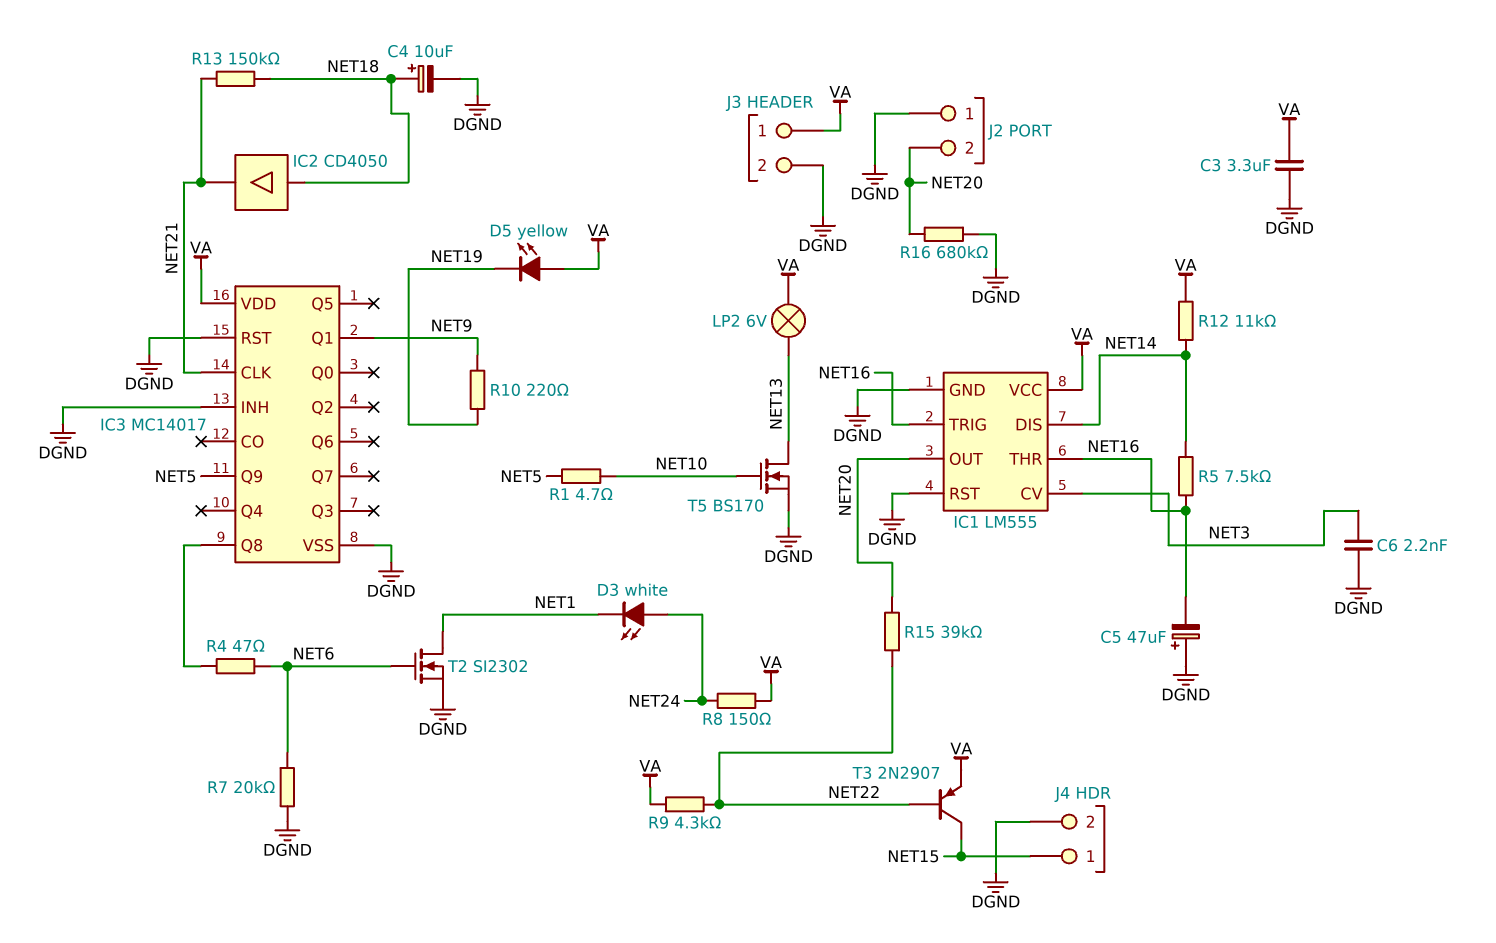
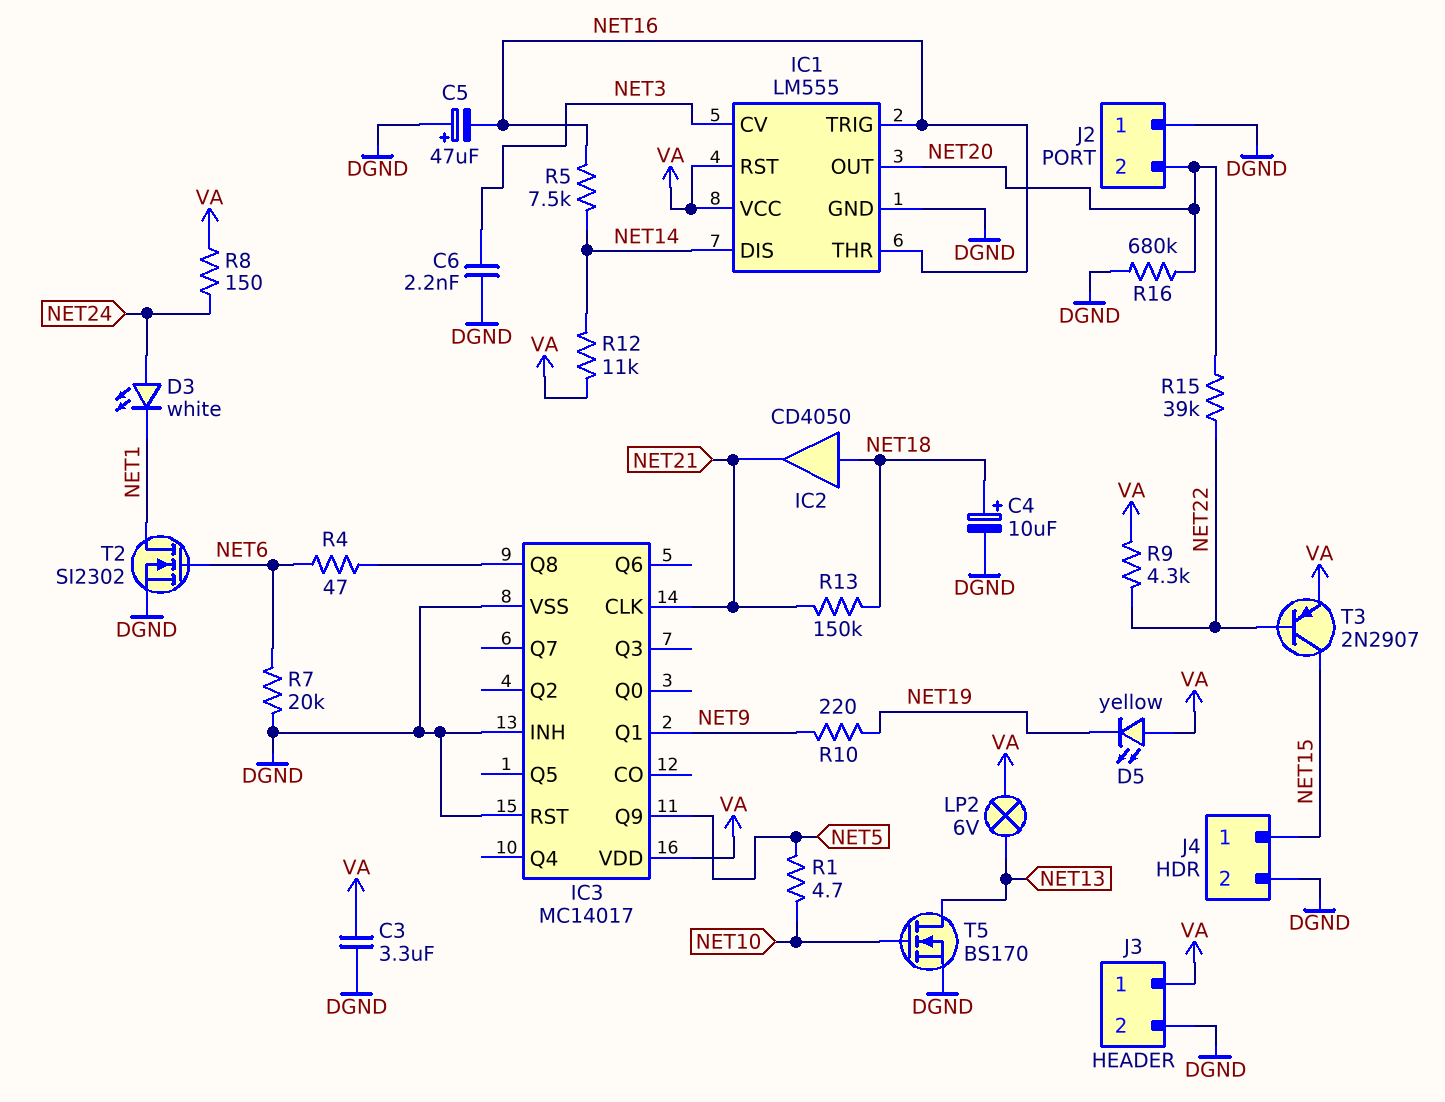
IC1 pin RST: DGND -> VA

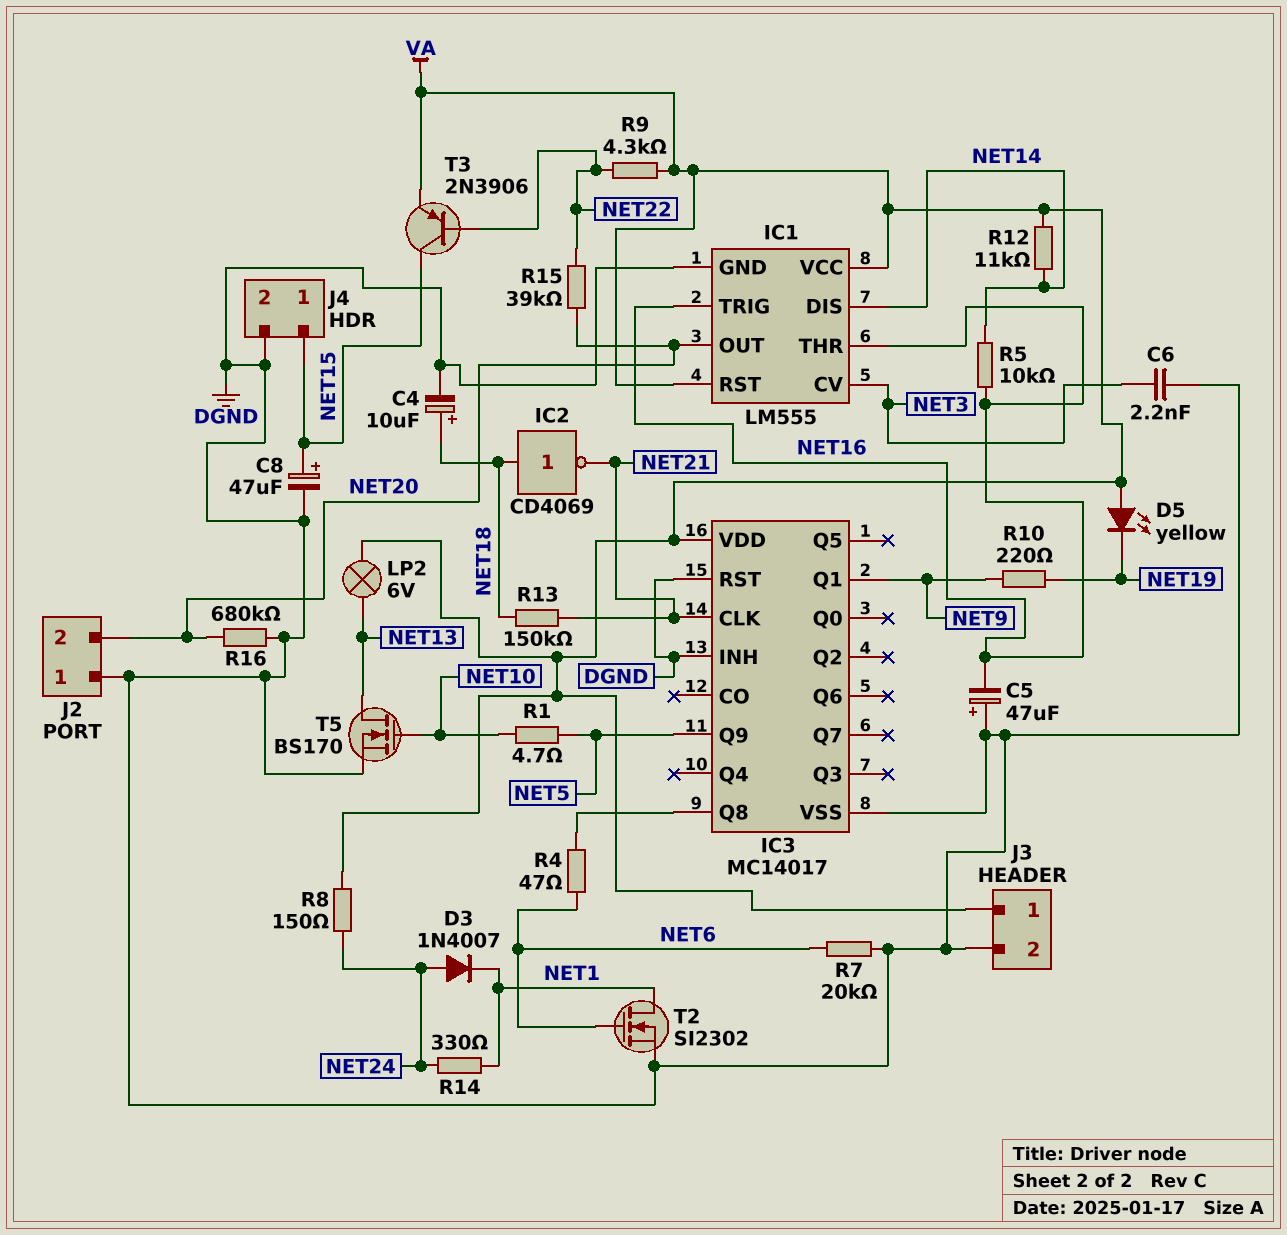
C3: 3.3uF (DGND, VA) -> none
C8: none -> 47uF (plus NET15, minus DGND)
D3: LED white (A NET24, K NET1) -> diode 1N4007 (A NET24, K NET1)
IC2: buffer CD4050 (in NET18, out NET21) -> NOT CD4069 (in NET18, out NET21)
R5: 7.5k (NET14, NET16) -> 10k (NET14, NET16)
R14: none -> 330 (NET1, NET24)
T3: PNP 2N2907 (B NET22, C NET15, E VA) -> PNP 2N3906 (B NET22, C NET15, E VA)

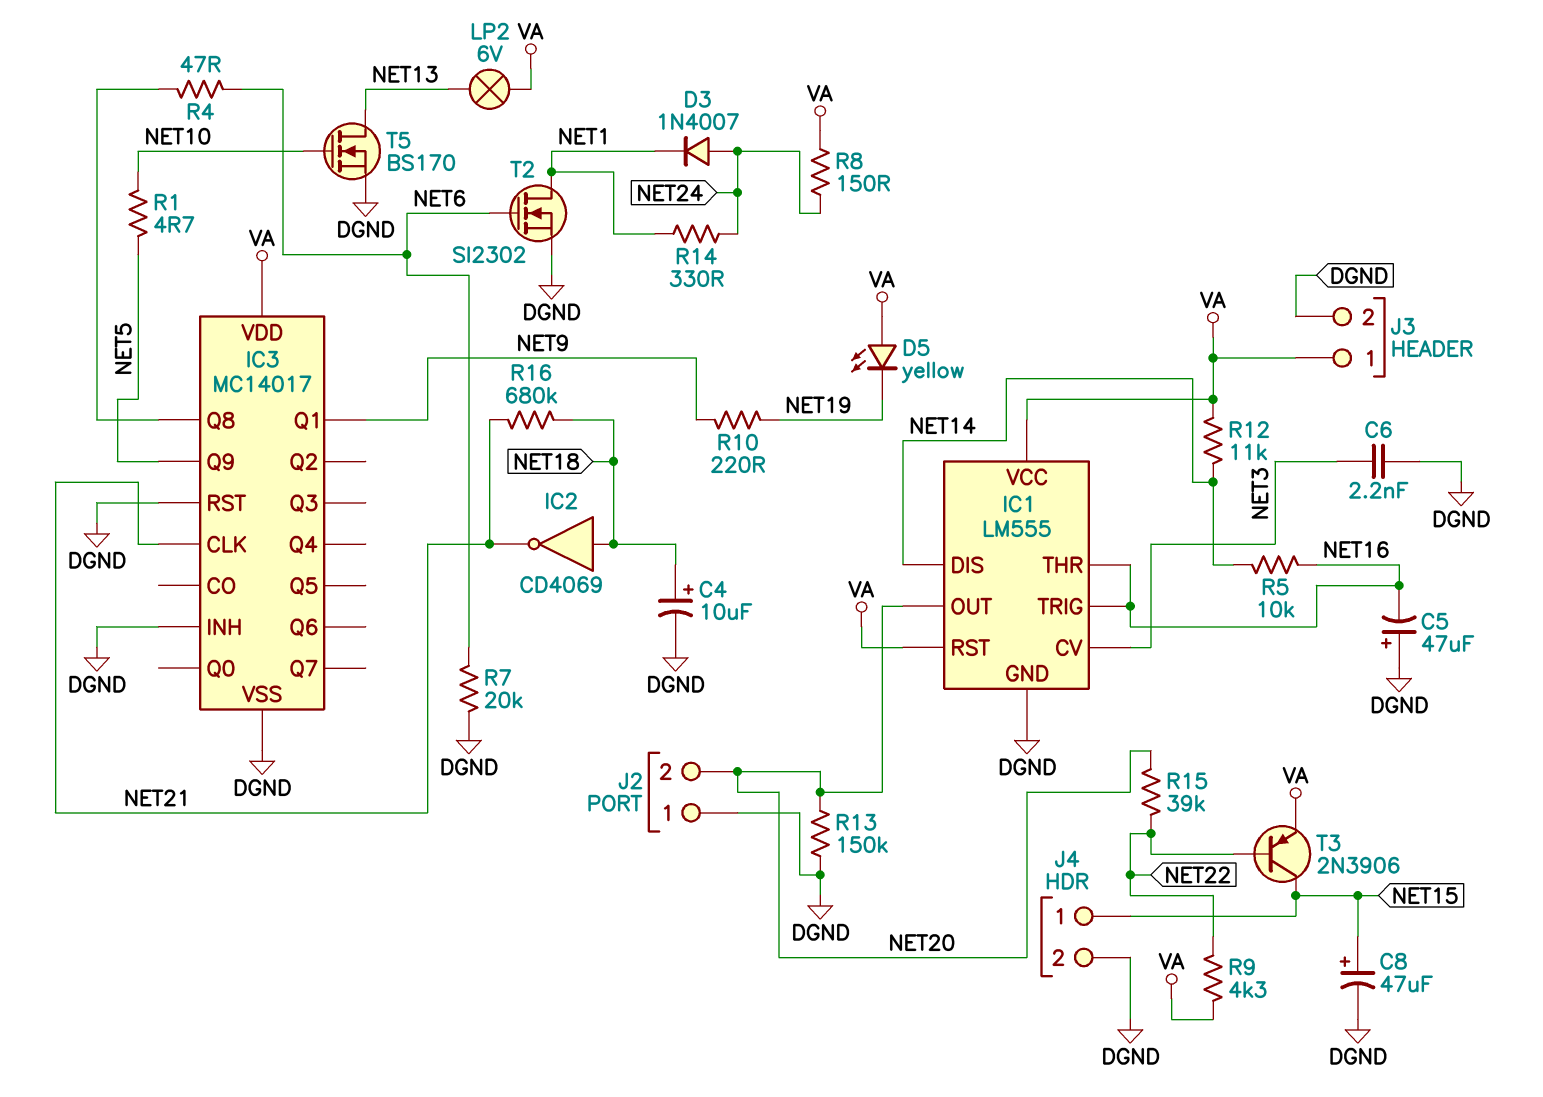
R13: 150k (NET18, NET21) -> 150k (DGND, NET20)
R16: 680k (DGND, NET20) -> 680k (NET18, NET21)

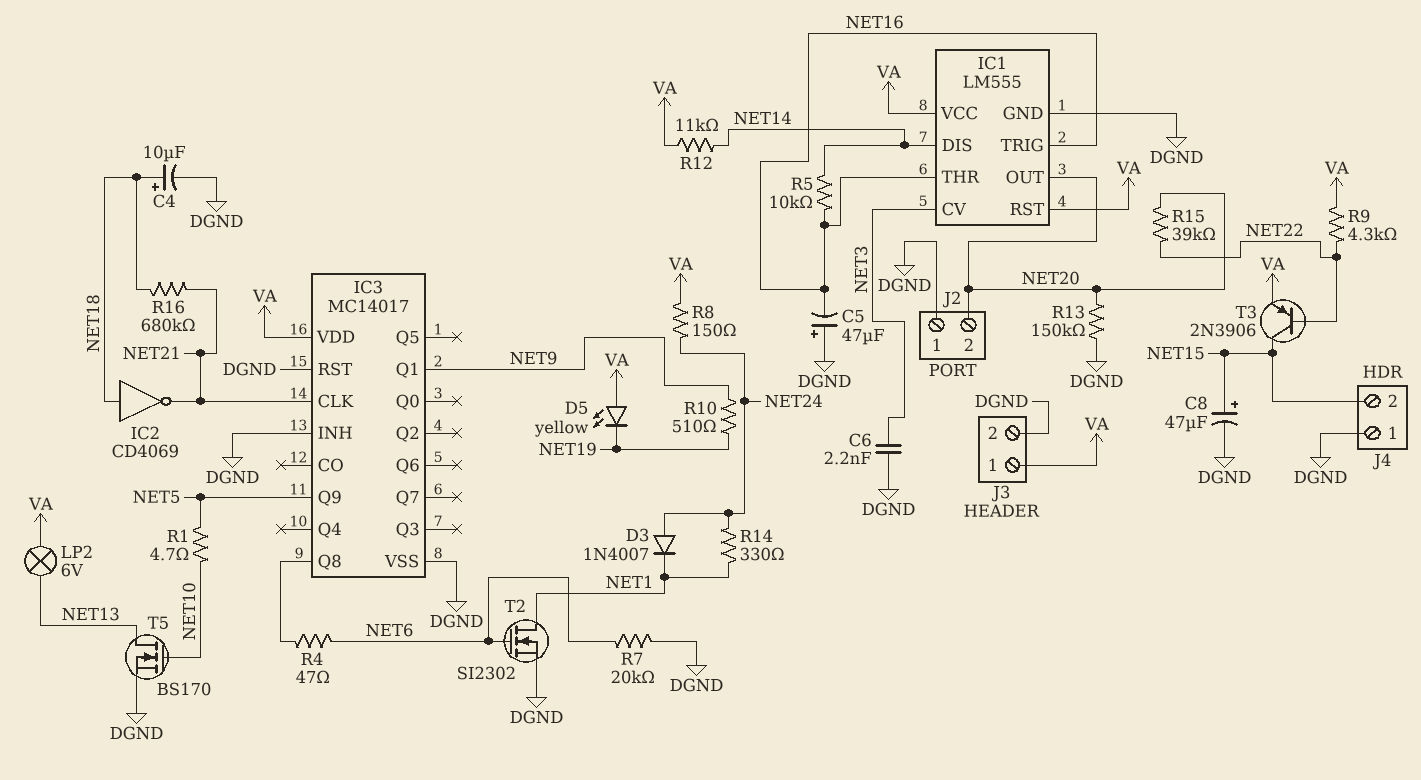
J4 pin 1: NET15 -> DGND
J4 pin 2: DGND -> NET15
R10: 220 (NET9, NET19) -> 510 (NET9, NET19)

